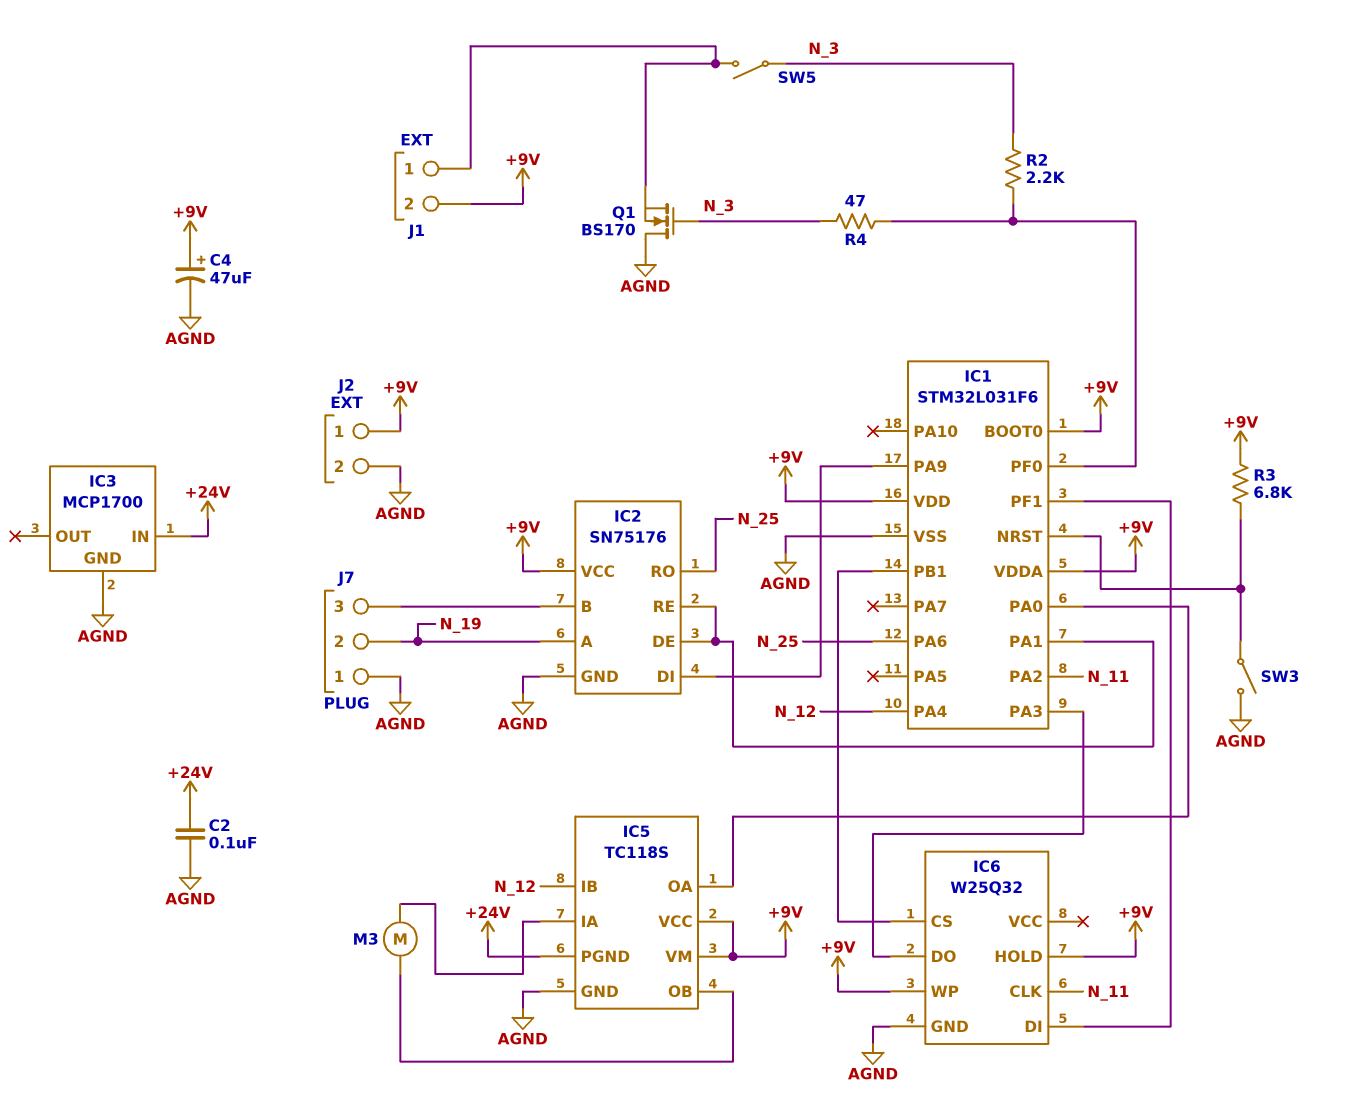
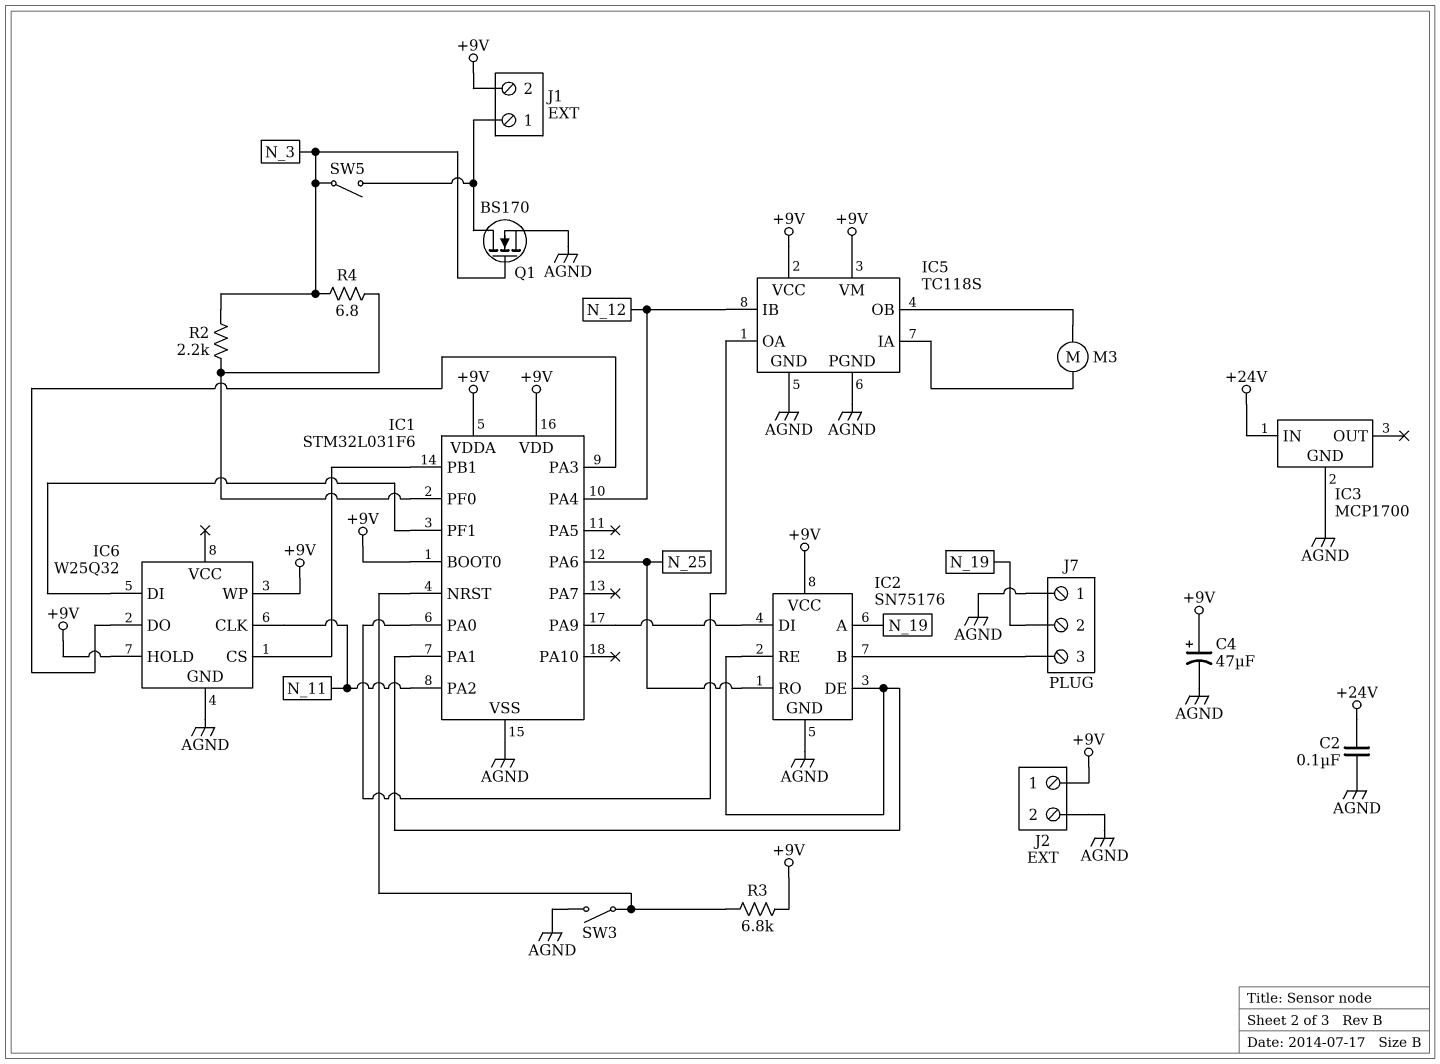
IC5 pin PGND: +24V -> AGND
Q1: NMOS BS170 (G N_3, D AGND, S J1/1) -> NMOS BS170 (G N_3, D J1/1, S AGND)
R4: 47 (IC1/PF0, N_3) -> 6.8 (IC1/PF0, N_3)

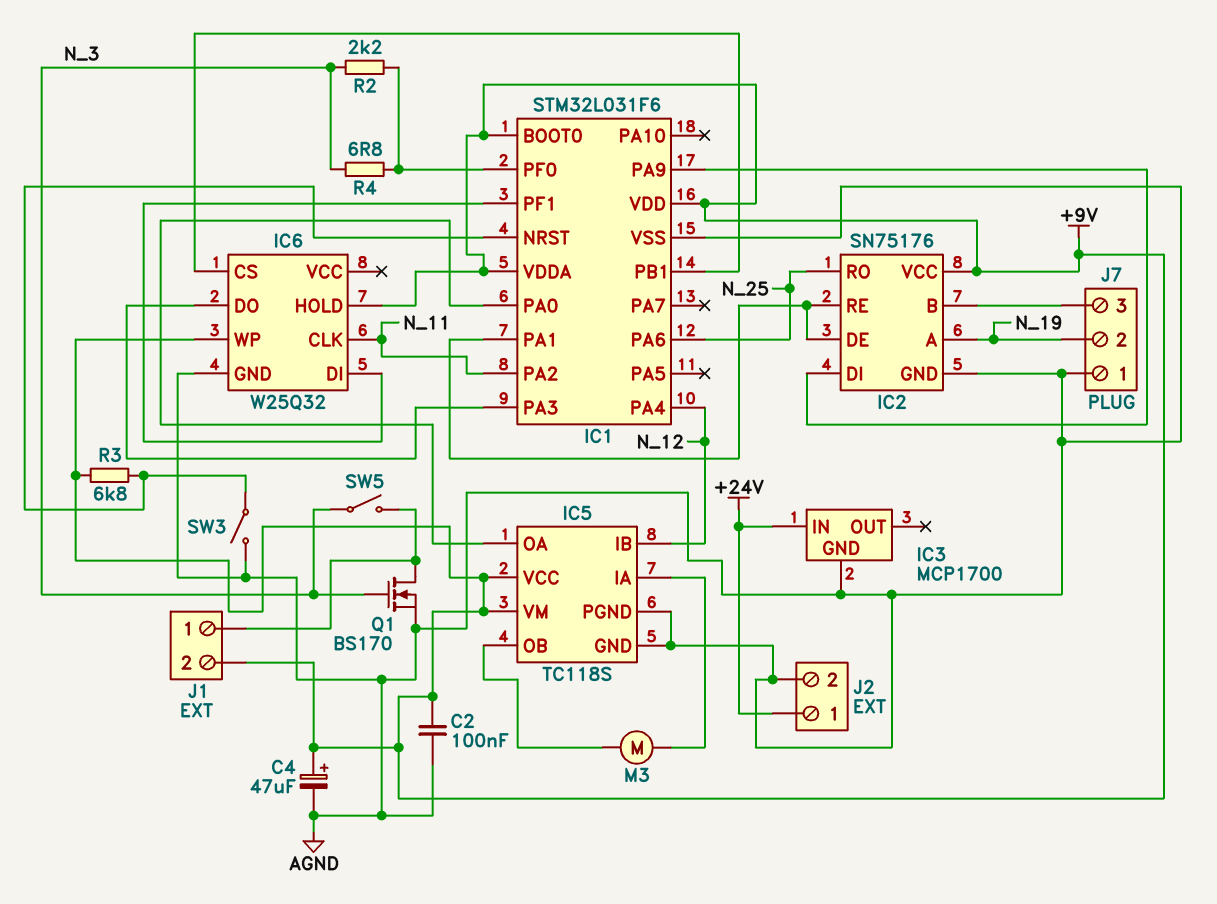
C2: 100nF (+24V, AGND) -> 100nF (+9V, AGND)
J2 pin 1: +9V -> +24V

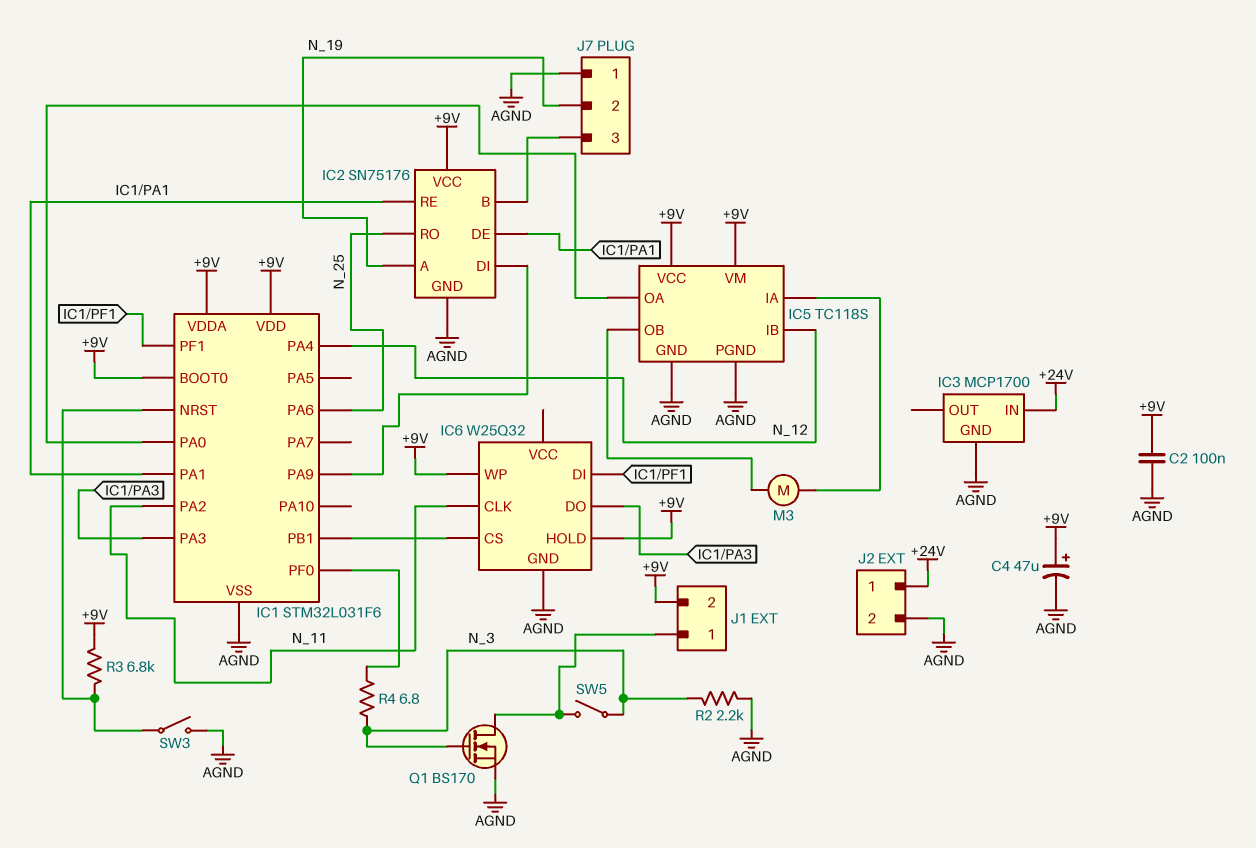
R2: 2.2k (IC1/PF0, N_3) -> 2.2k (AGND, N_3)

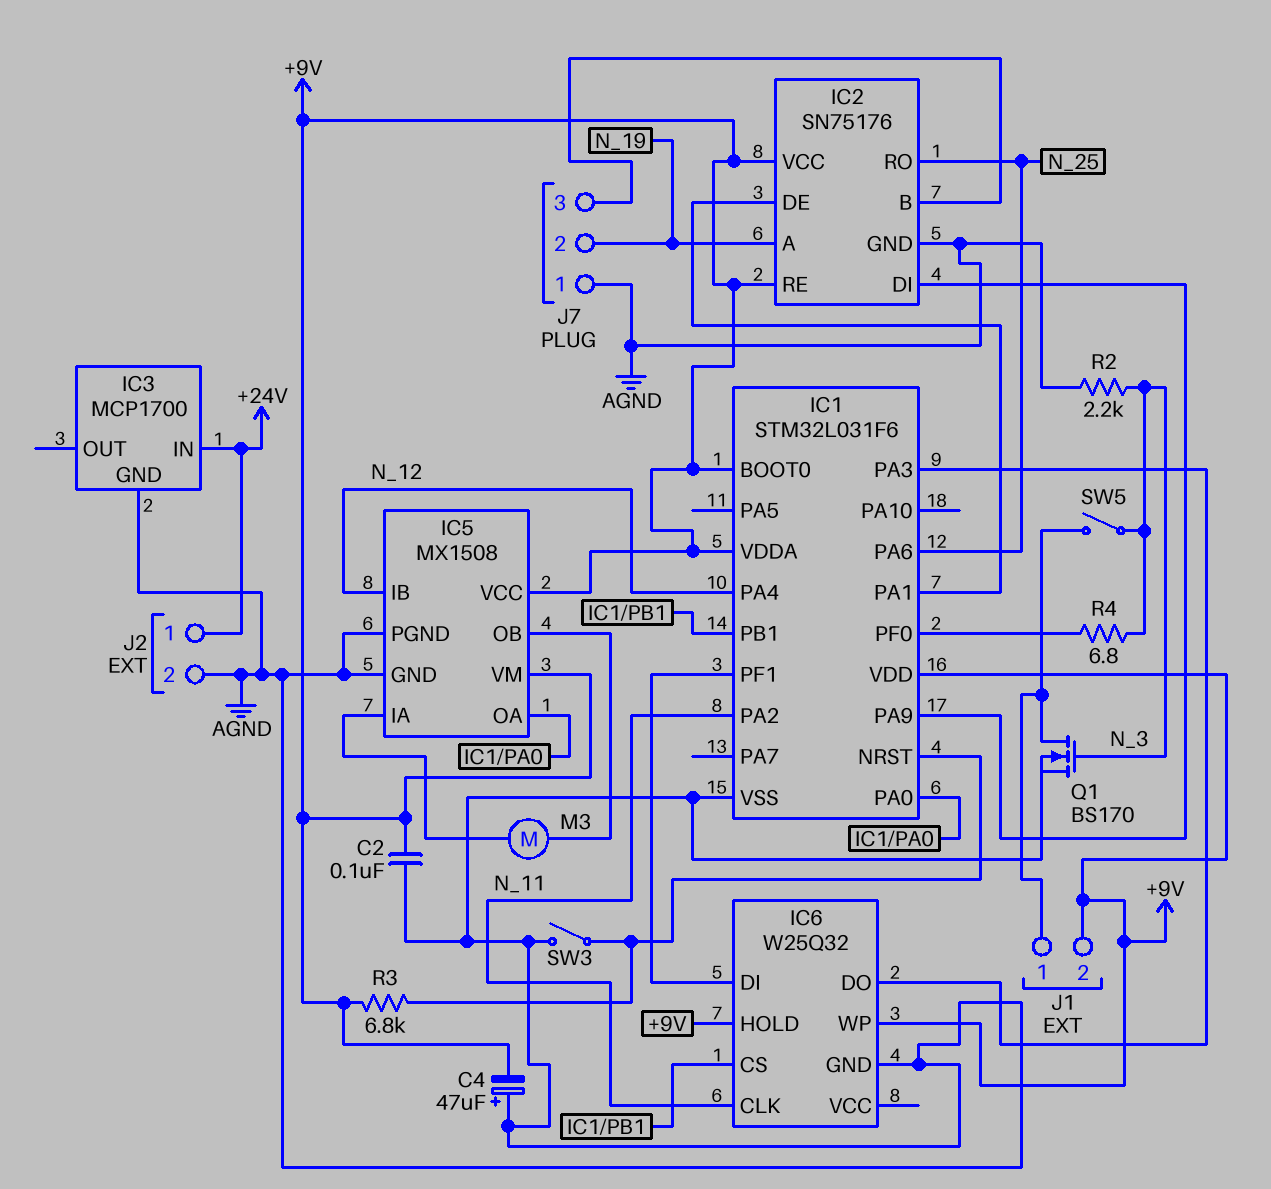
C4: 47uF (plus +9V, minus AGND) -> 47uF (plus AGND, minus +9V)
IC2 pin RE: IC1/PA1 -> +9V
IC5: TC118S -> MX1508

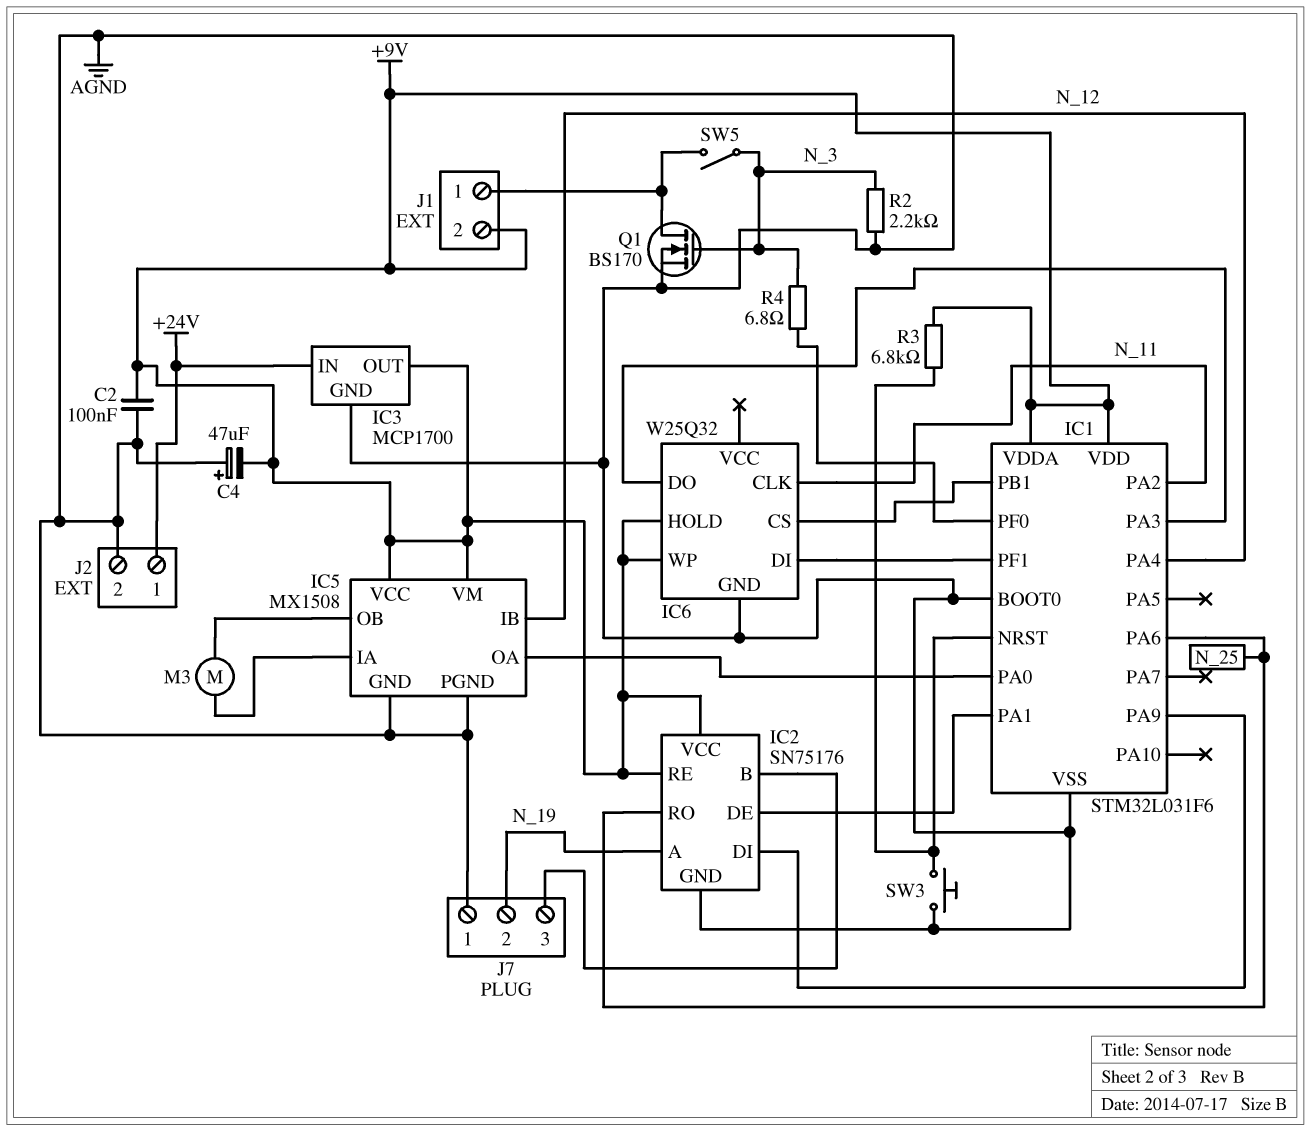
IC1 pin BOOT0: +9V -> AGND
IC3 pin OUT: none -> +9V
SW3: switch (AGND, IC1/NRST) -> button (AGND, IC1/NRST)

